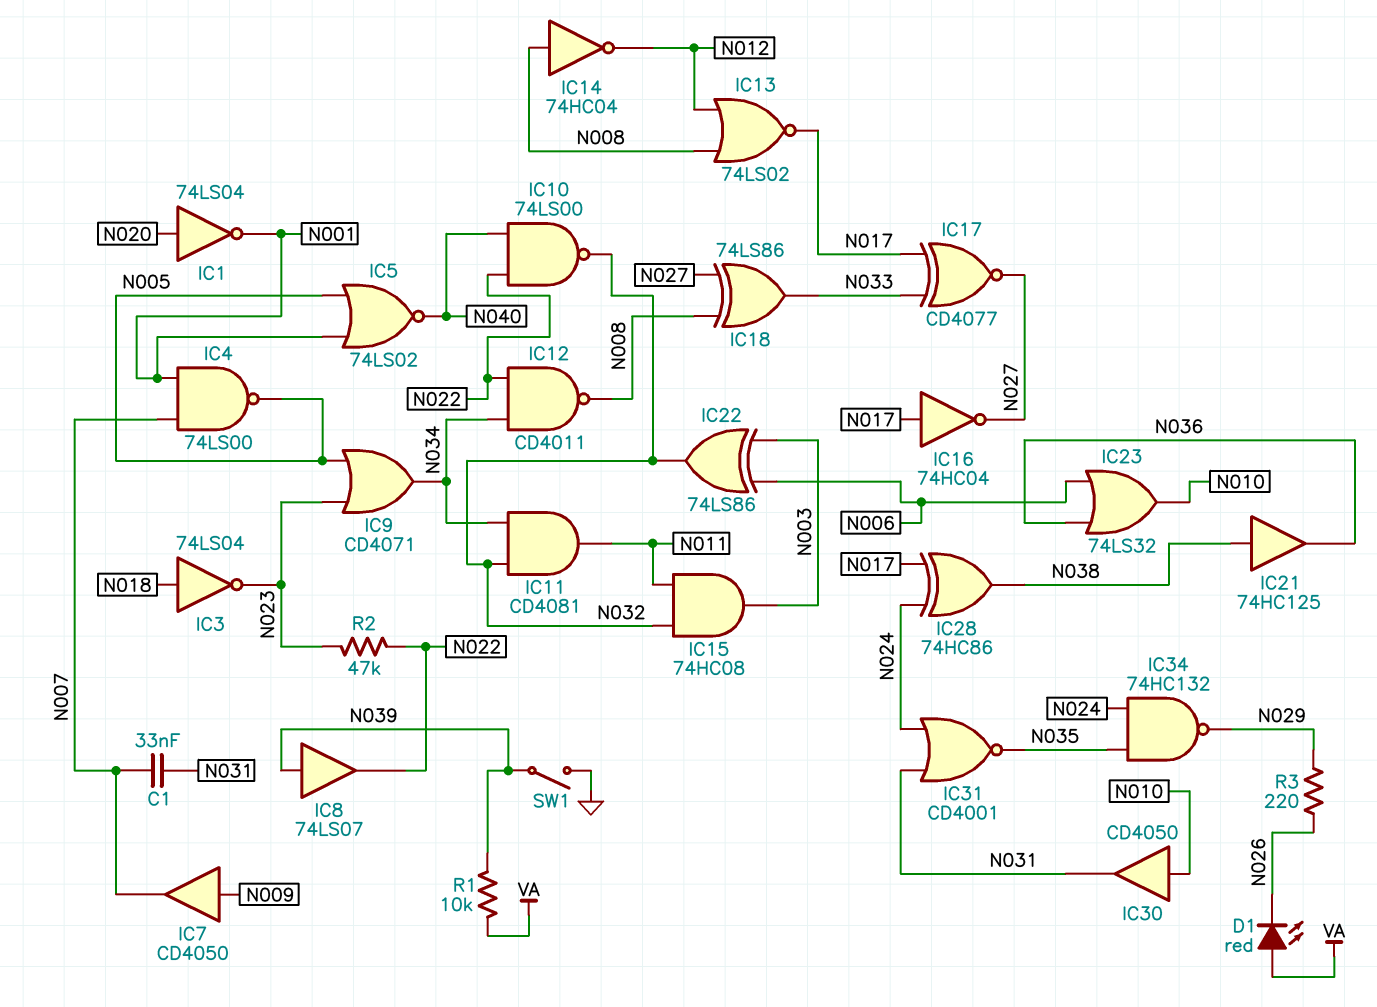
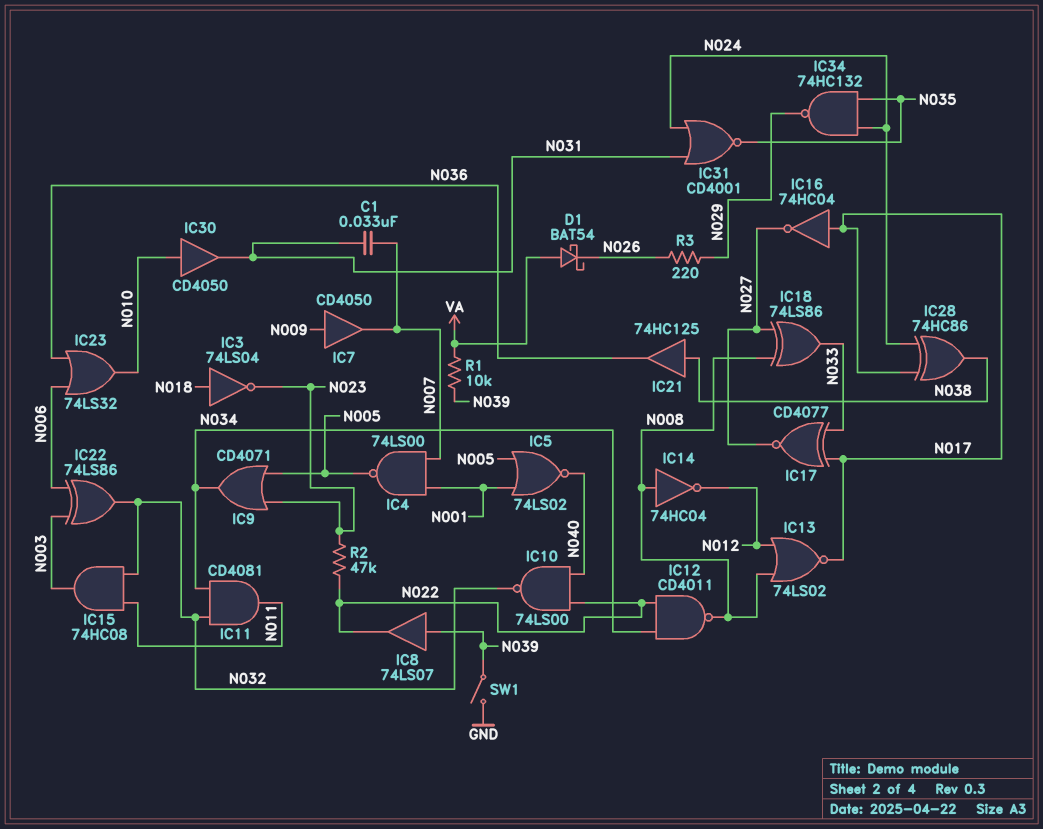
D1: LED red (A VA, K N026) -> schottky BAT54 (A VA, K N026)
IC1: NOT 74LS04 (in N020, out N001) -> none

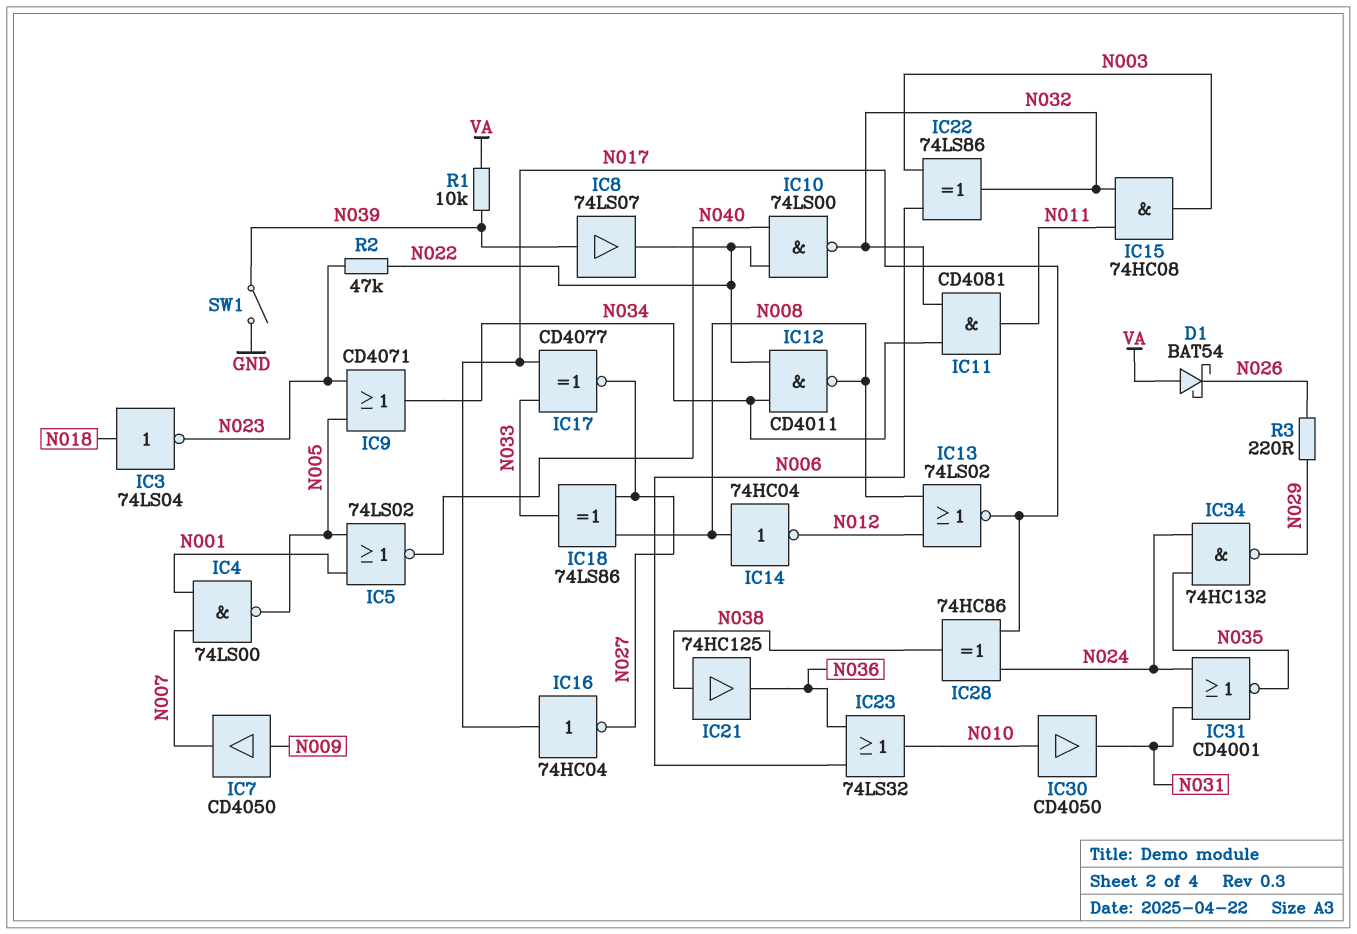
C1: 33nF (N007, N031) -> none

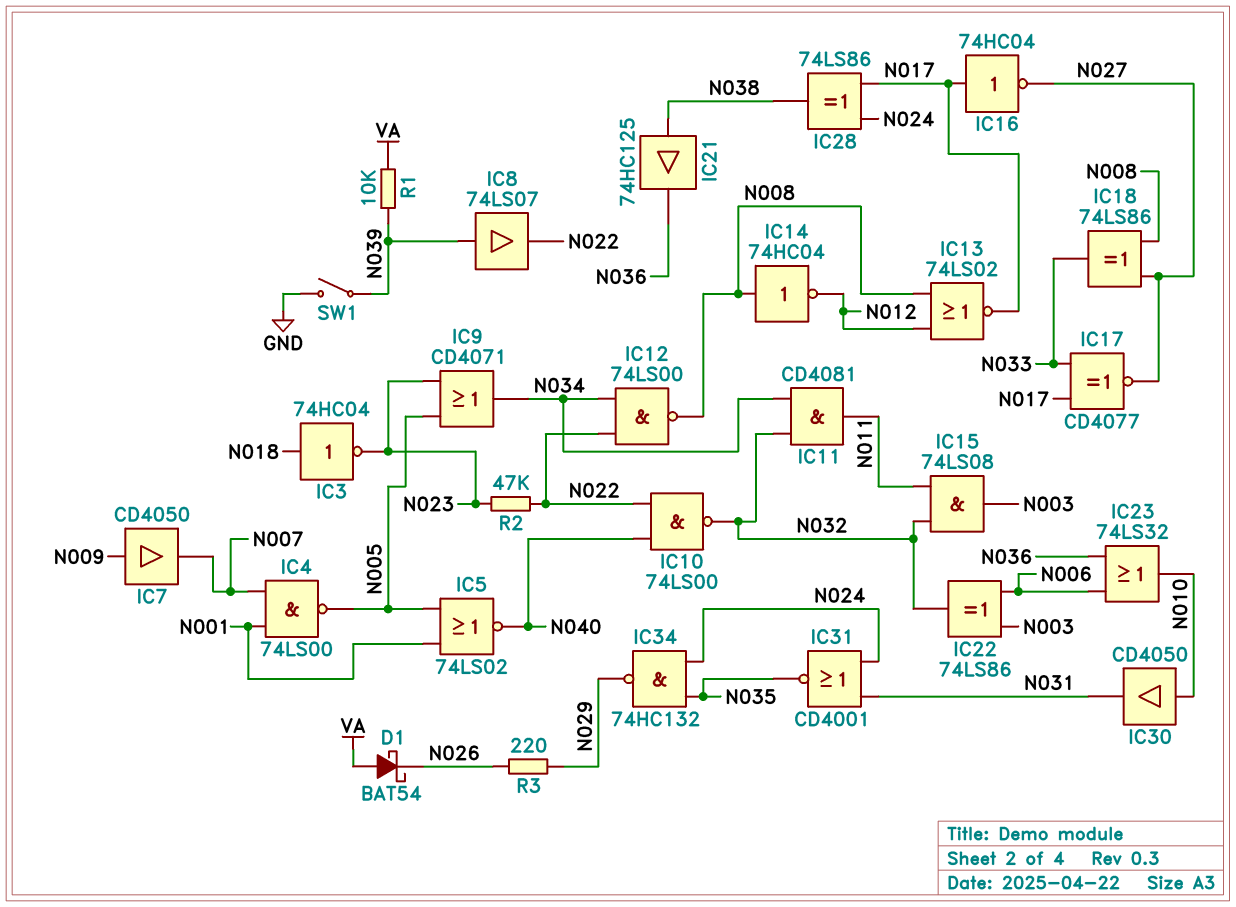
IC3: NOT 74LS04 (in N018, out N023) -> NOT 74HC04 (in N018, out N023)
IC12: NAND CD4011 (in N022, in N034, out N008) -> NAND 74LS00 (in N022, in N034, out N008)
IC15: AND 74HC08 (in N011, in N032, out N003) -> AND 74LS08 (in N011, in N032, out N003)
IC28: XOR 74HC86 (in N017, in N024, out N038) -> XOR 74LS86 (in N017, in N024, out N038)

